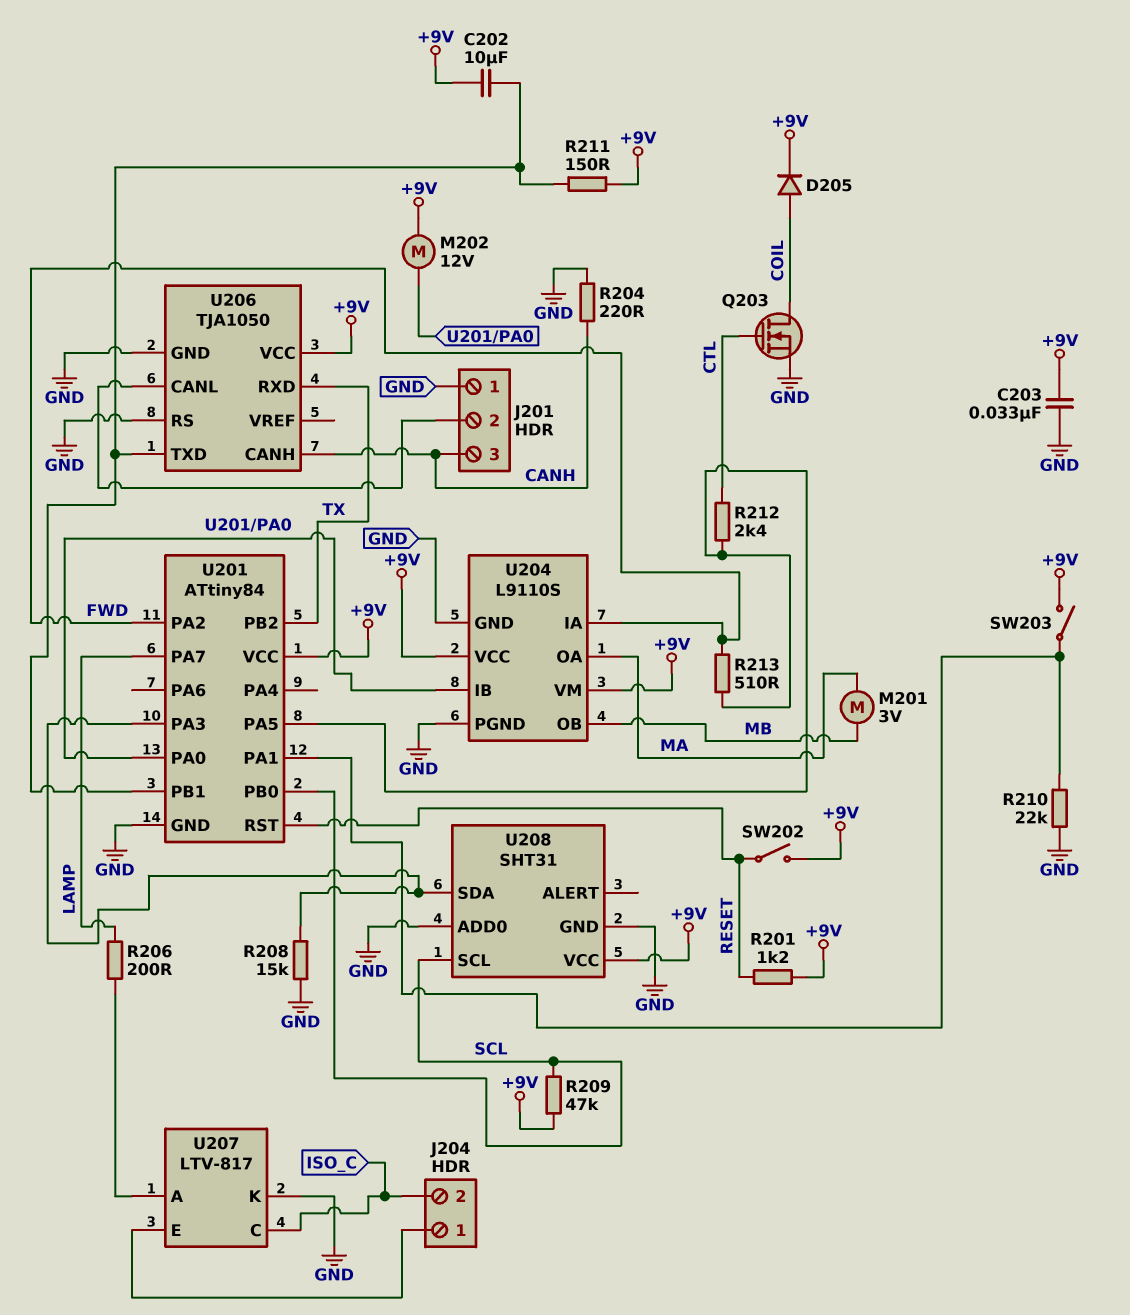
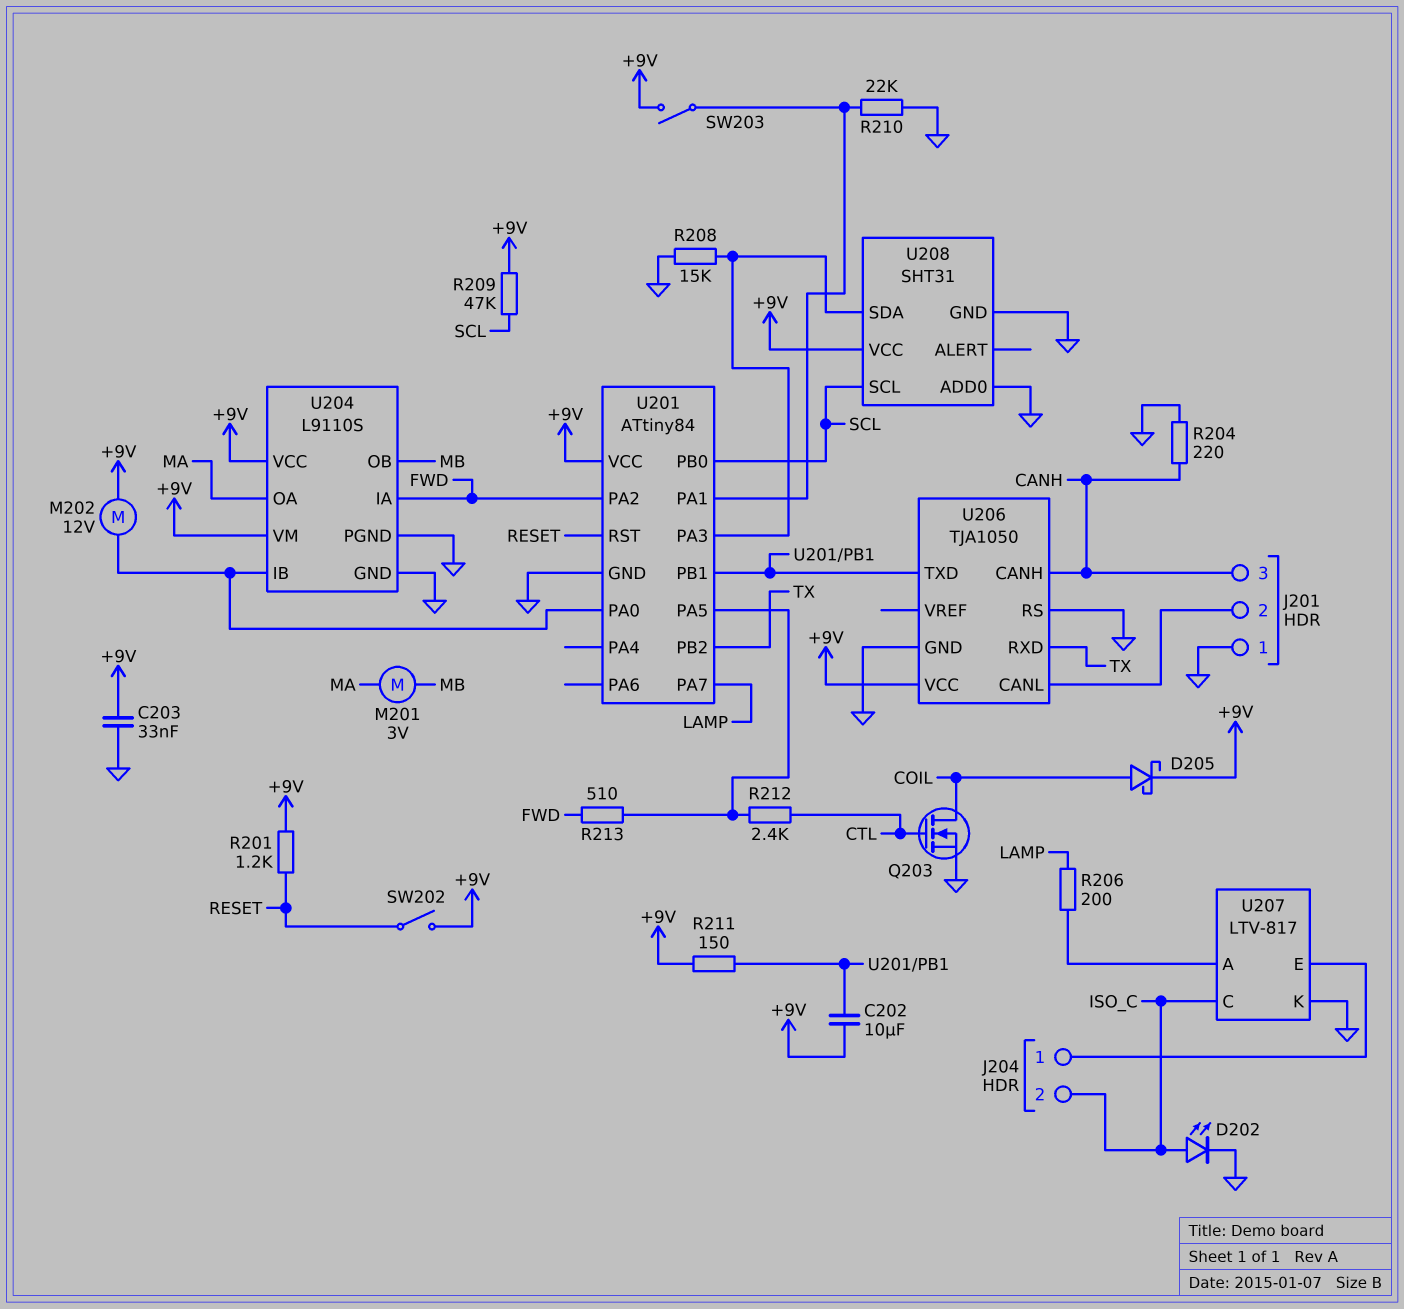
D202: none -> LED (A ISO_C, K GND)
D205: diode (A COIL, K +9V) -> schottky (A COIL, K +9V)

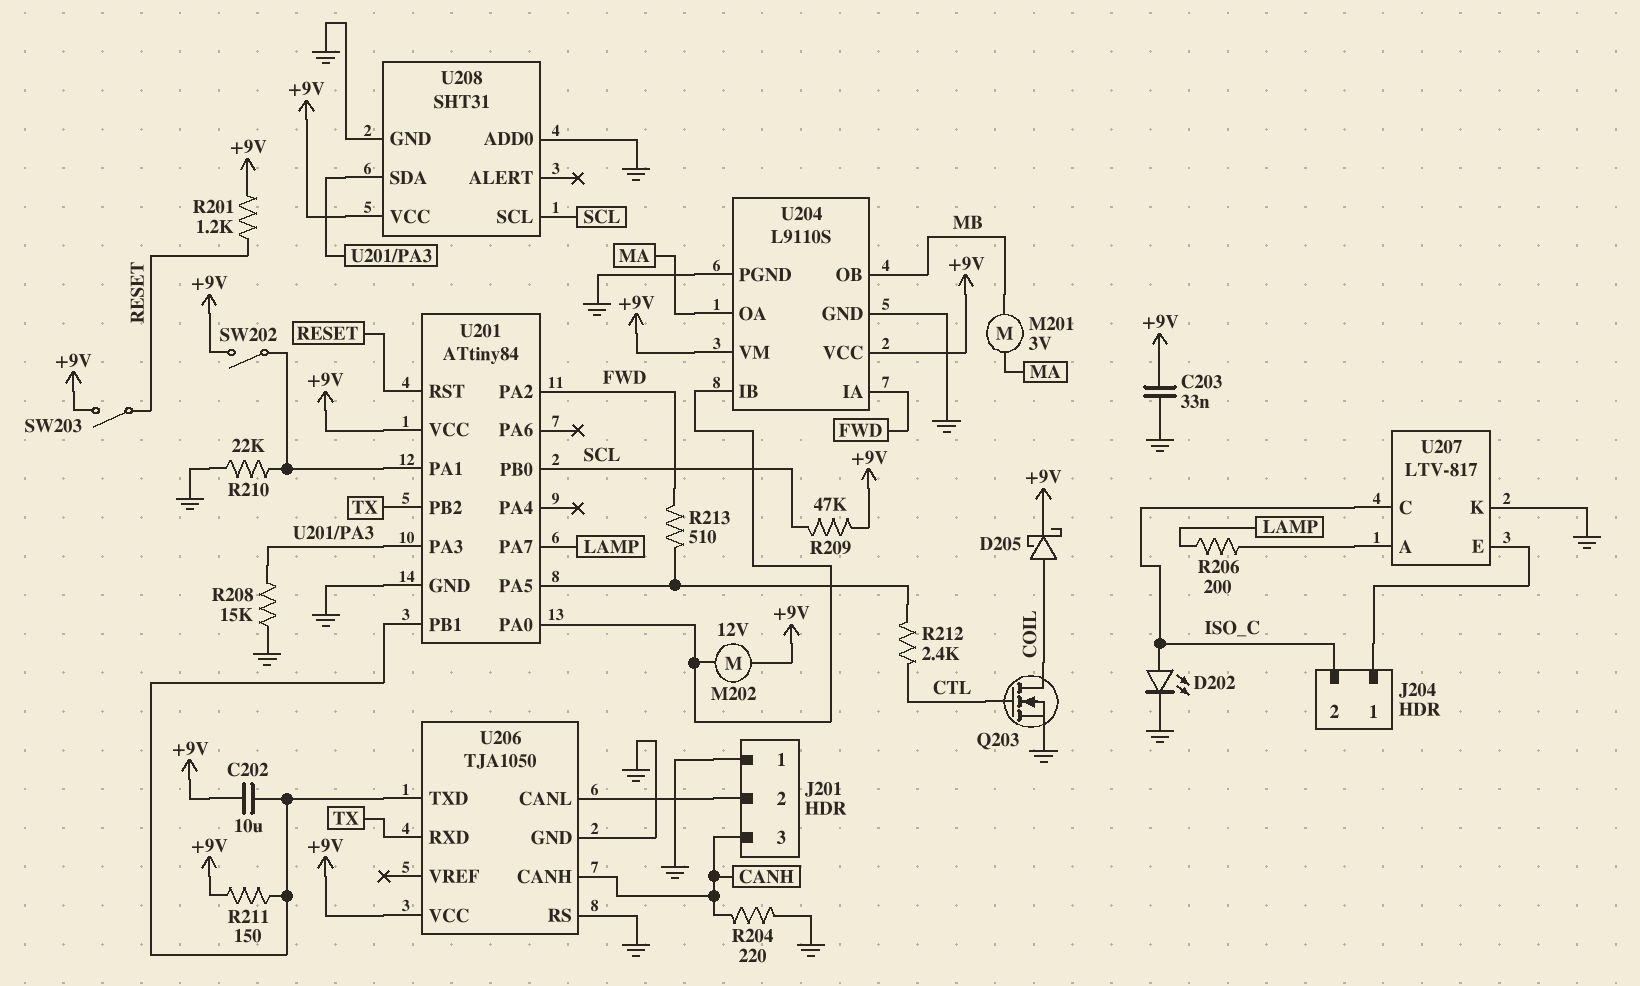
SW202: switch (+9V, RESET) -> switch (+9V, U201/PA1)
SW203: switch (+9V, U201/PA1) -> switch (+9V, RESET)

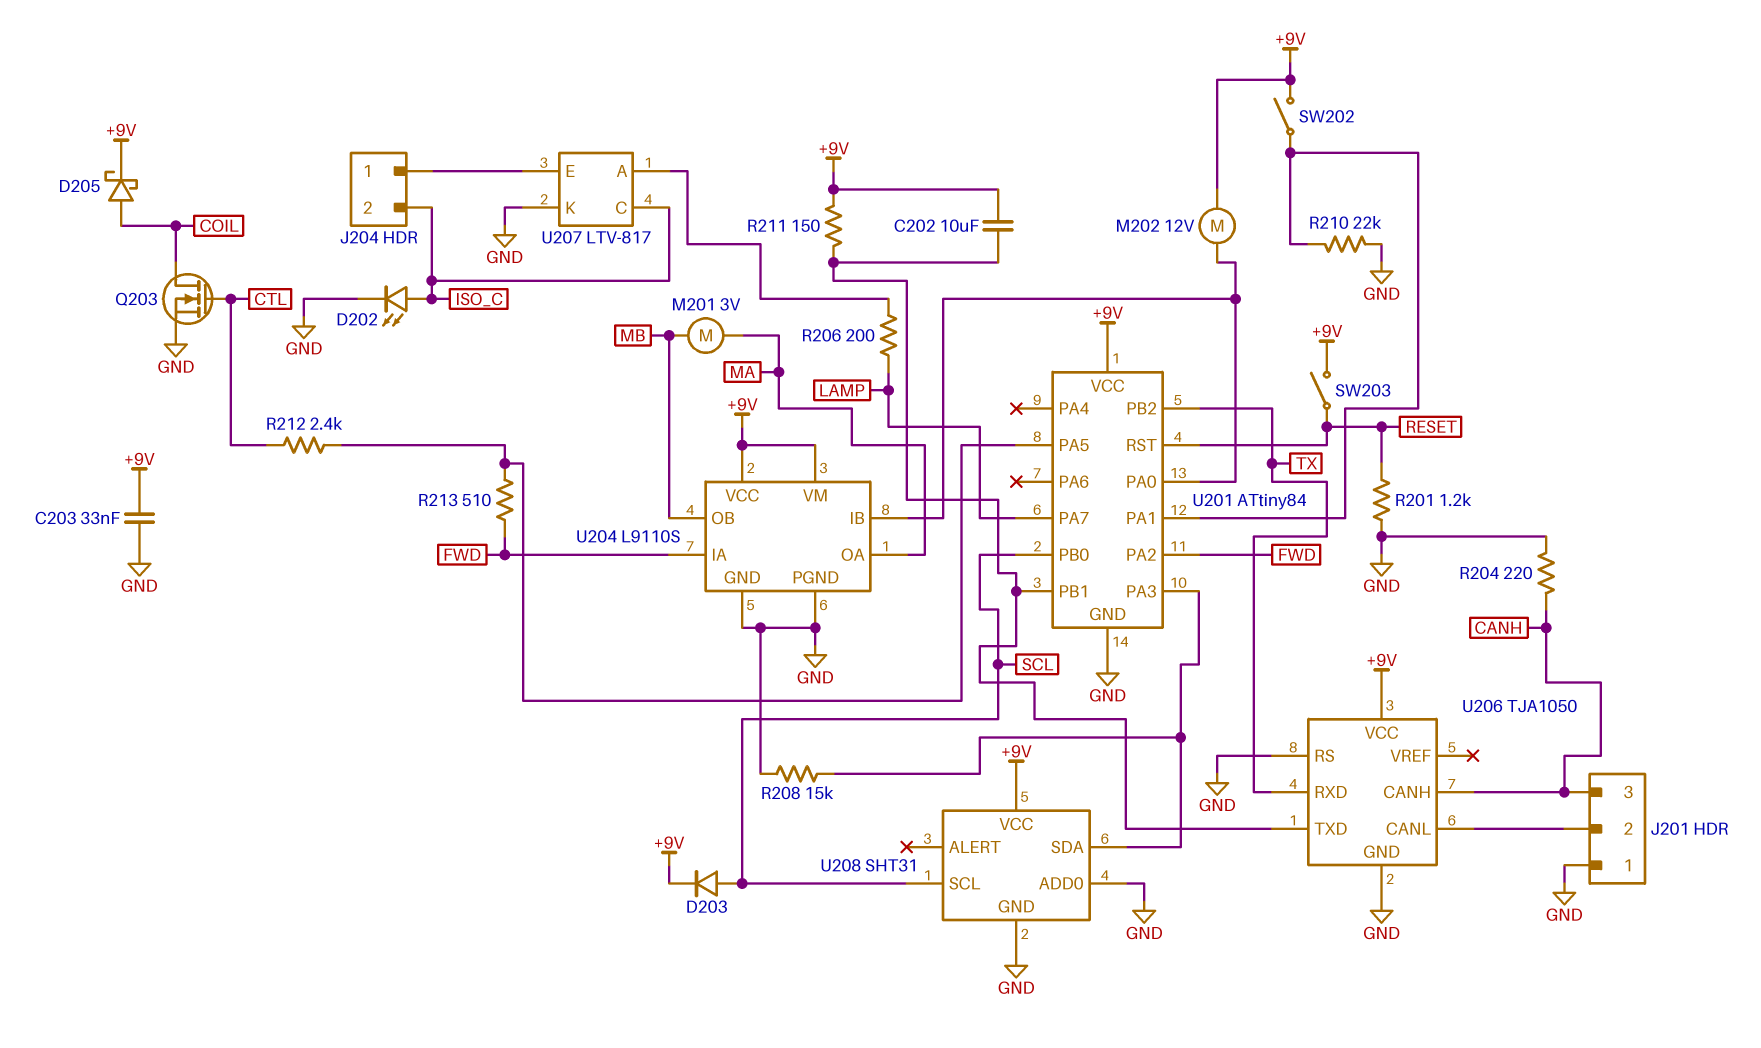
D203: none -> diode (A SCL, K +9V)
R201: 1.2k (+9V, RESET) -> 1.2k (GND, RESET)
R209: 47k (+9V, SCL) -> none

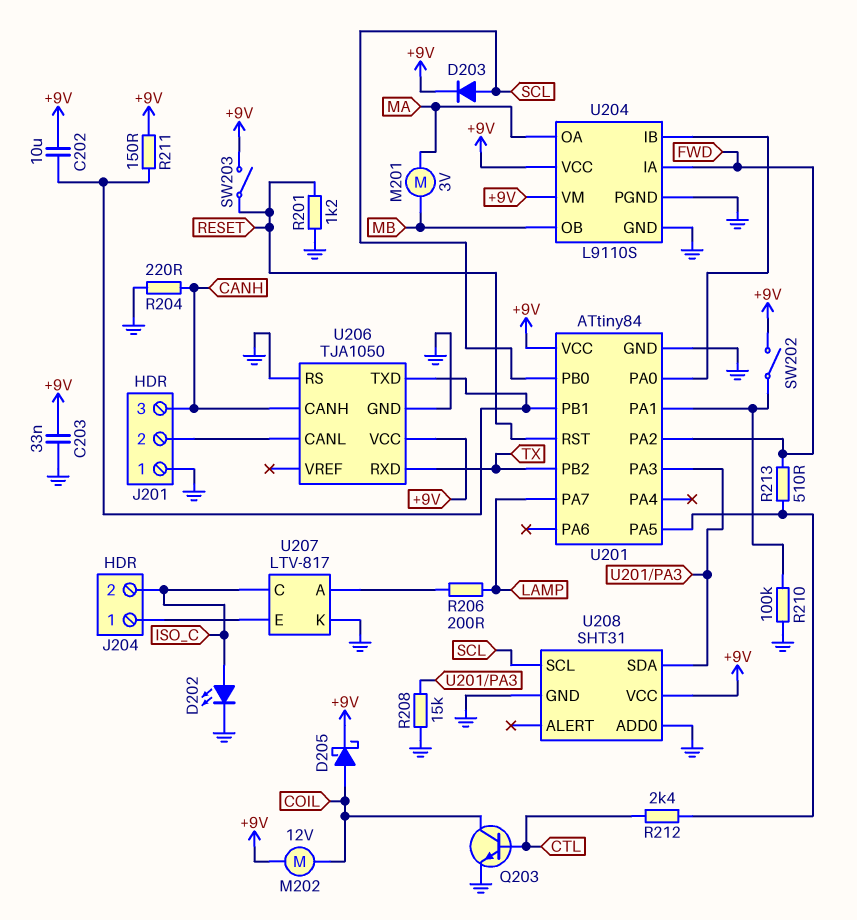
M202: motor 12V (+9V, U201/PA0) -> motor 12V (+9V, COIL)
Q203: NMOS (G CTL, D COIL, S GND) -> NPN (B CTL, C COIL, E GND)
R210: 22k (GND, U201/PA1) -> 100k (GND, U201/PA1)

